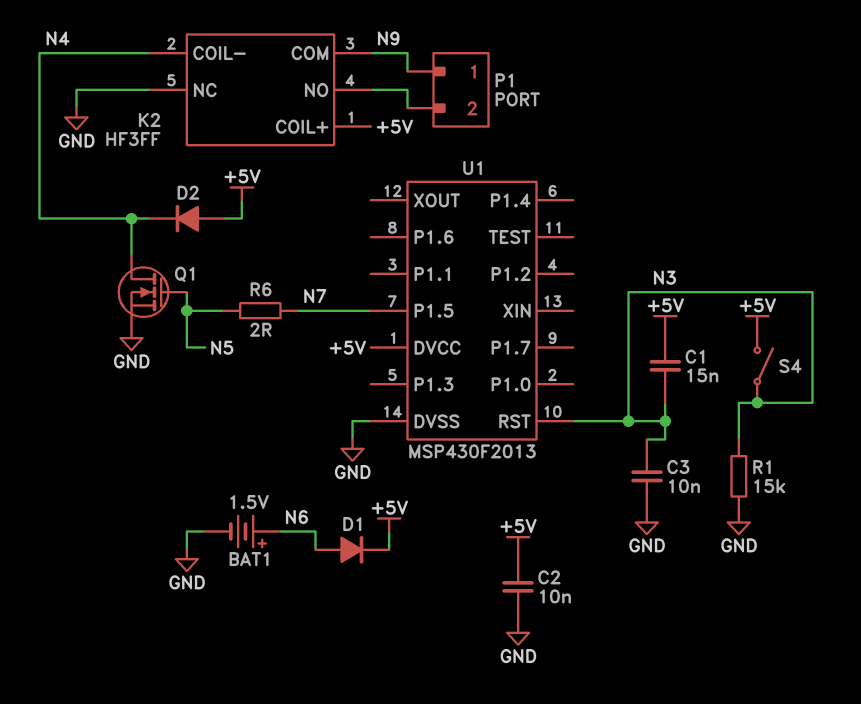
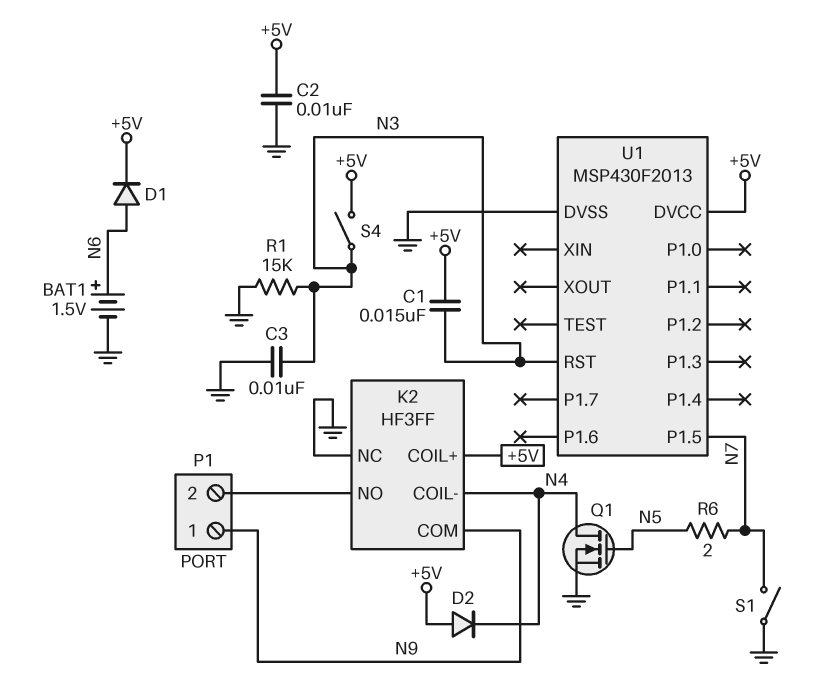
S1: none -> switch (GND, N7)

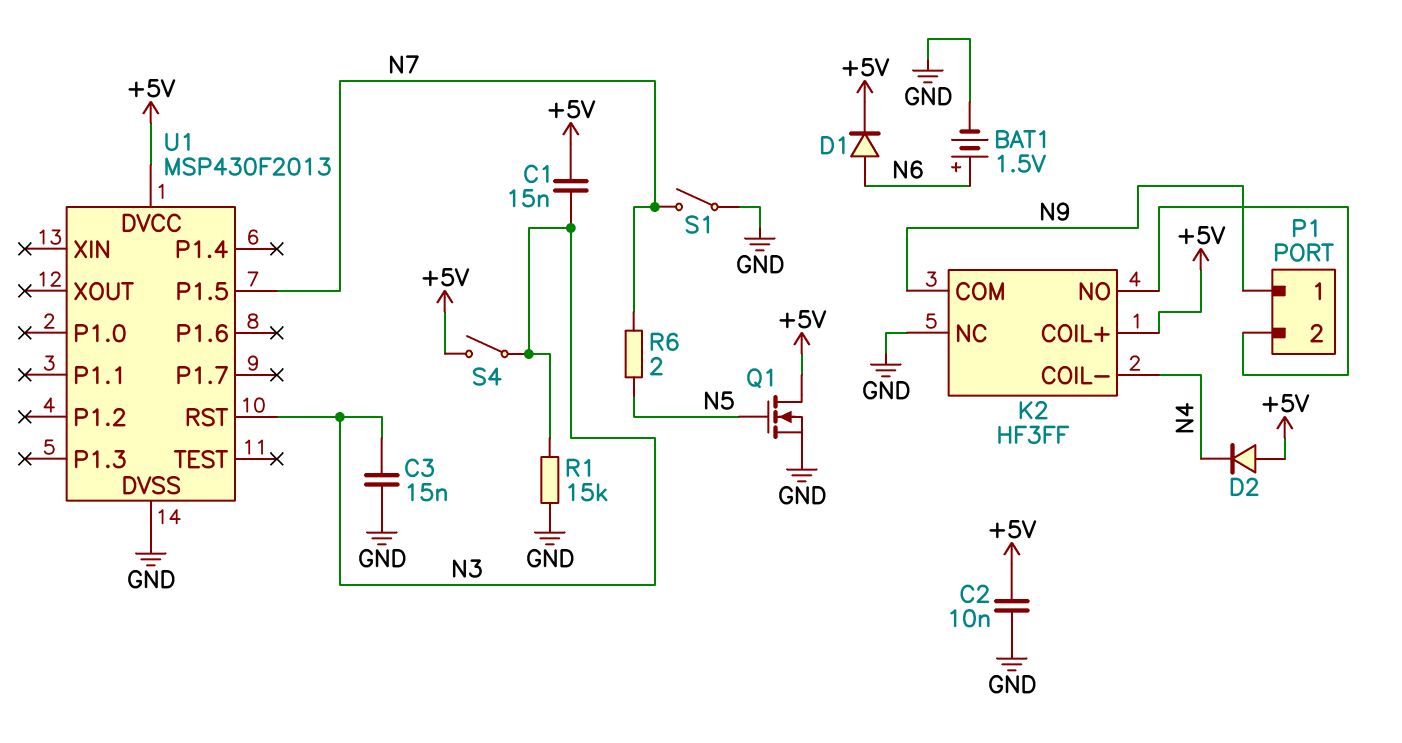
C3: 10nF (GND, N3) -> 15nF (GND, N3)
Q1: NMOS (G N5, D N4, S GND) -> NMOS (G N5, D +5V, S GND)

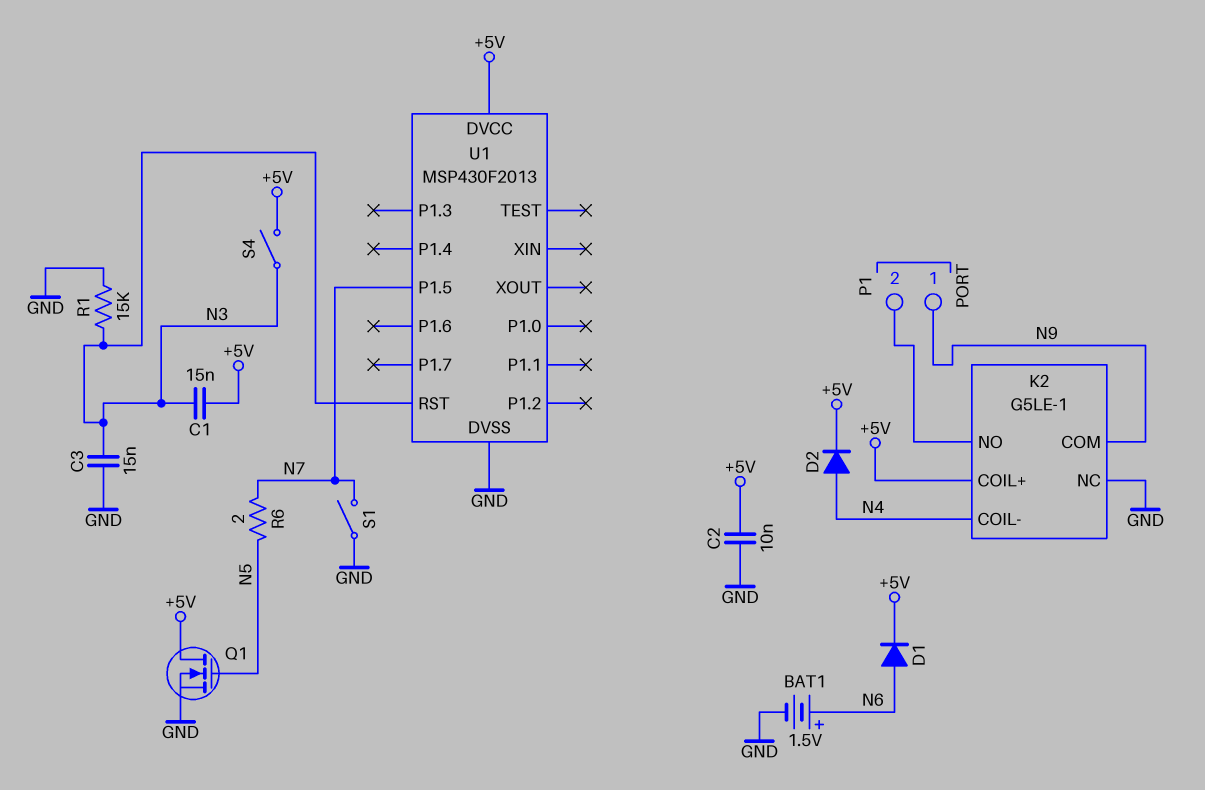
D2: diode (A +5V, K N4) -> diode (A N4, K +5V)
K2: HF3FF -> G5LE-1

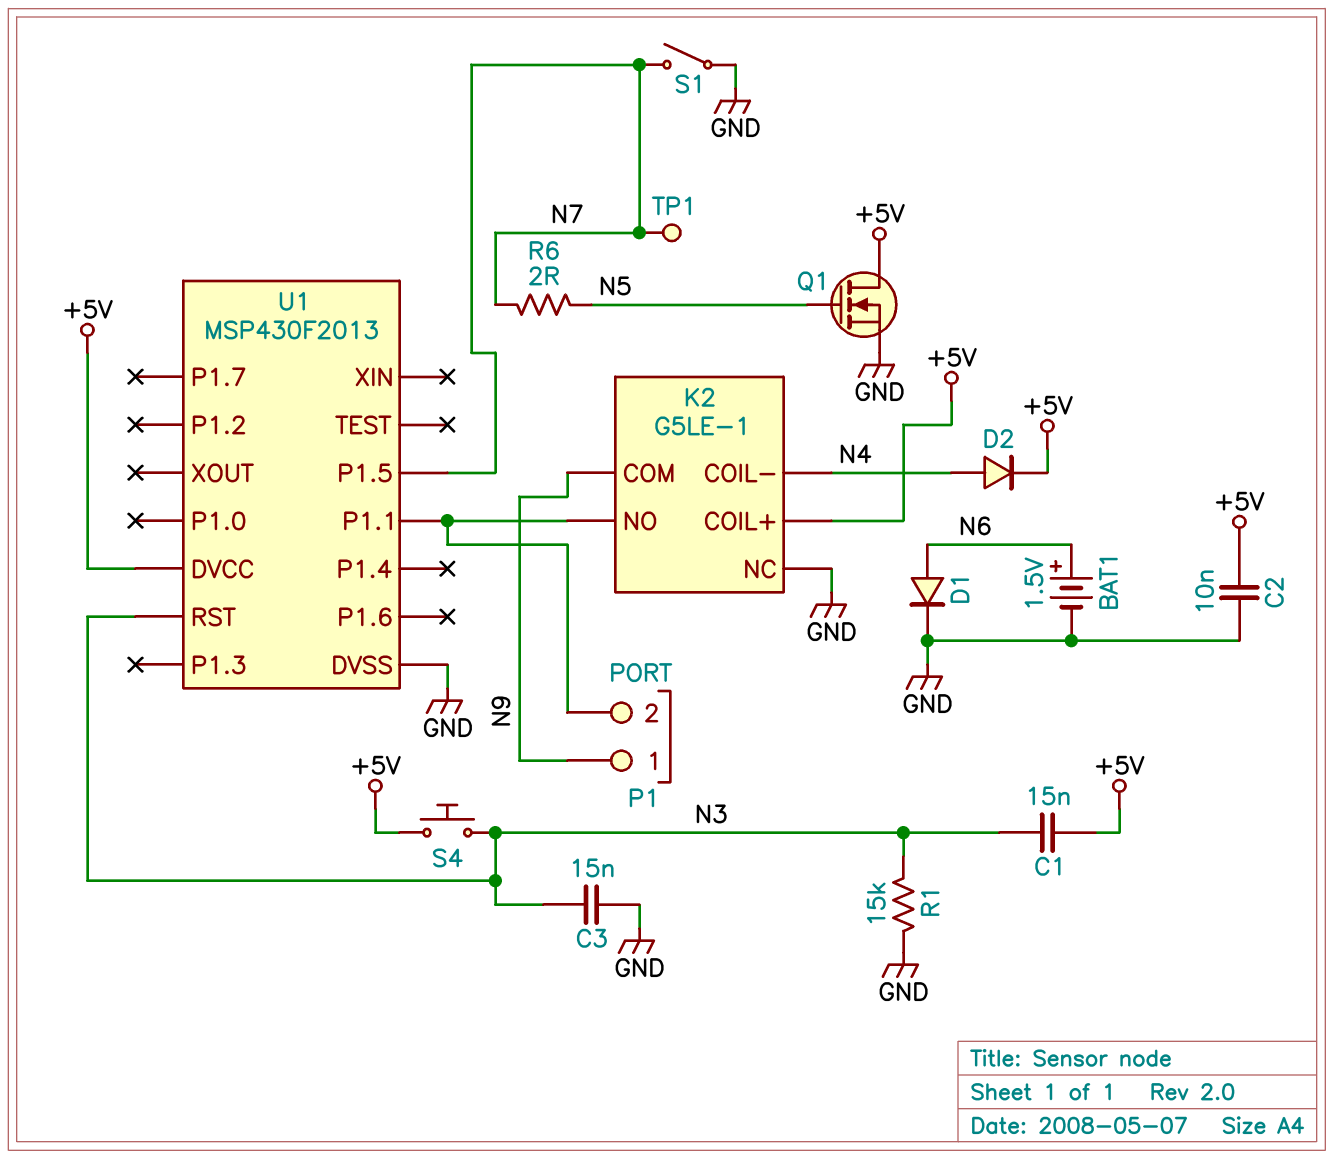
D1: diode (A N6, K +5V) -> diode (A N6, K GND)
S4: switch (+5V, N3) -> button (+5V, N3)
TP1: none -> test point (N7)
U1 pin P1.1: none -> K2/NO

